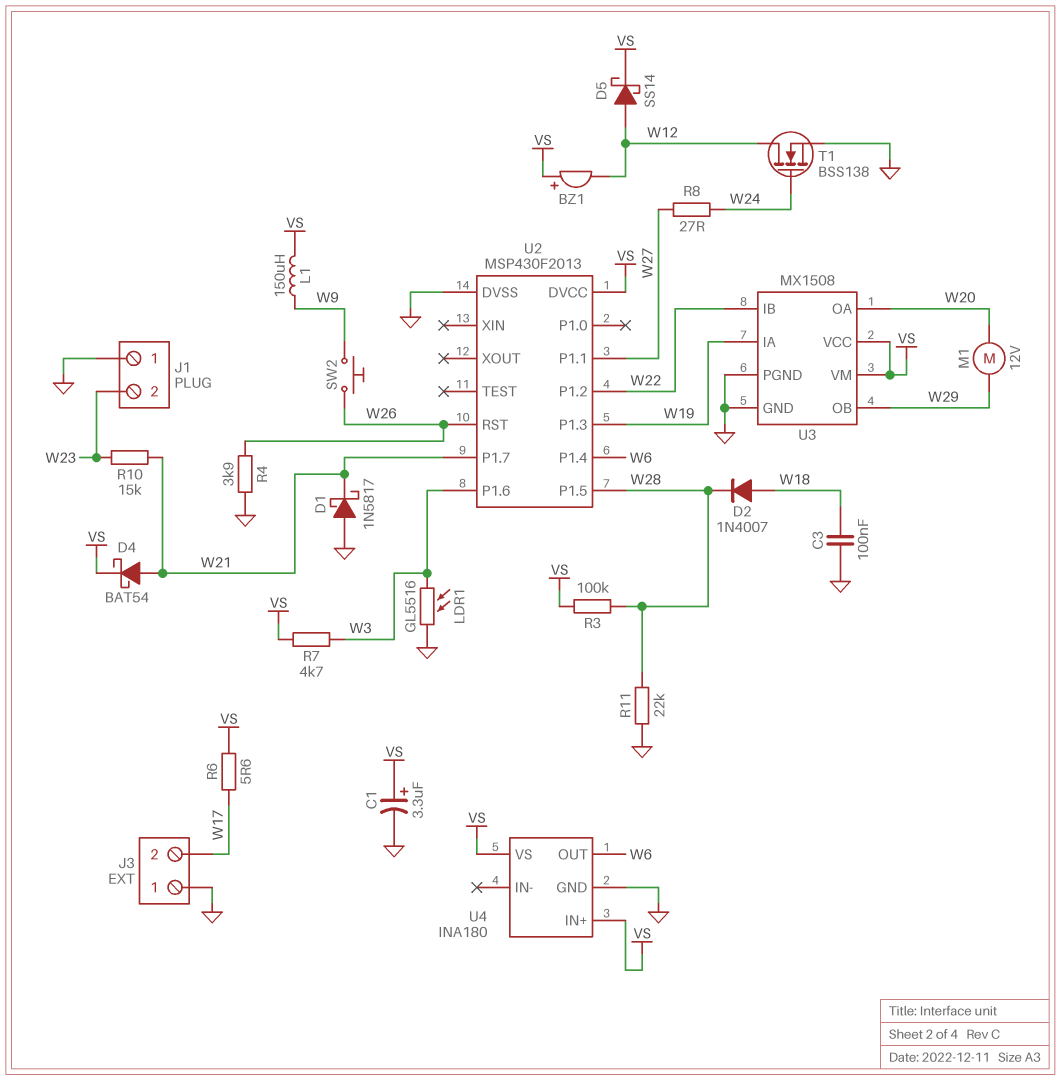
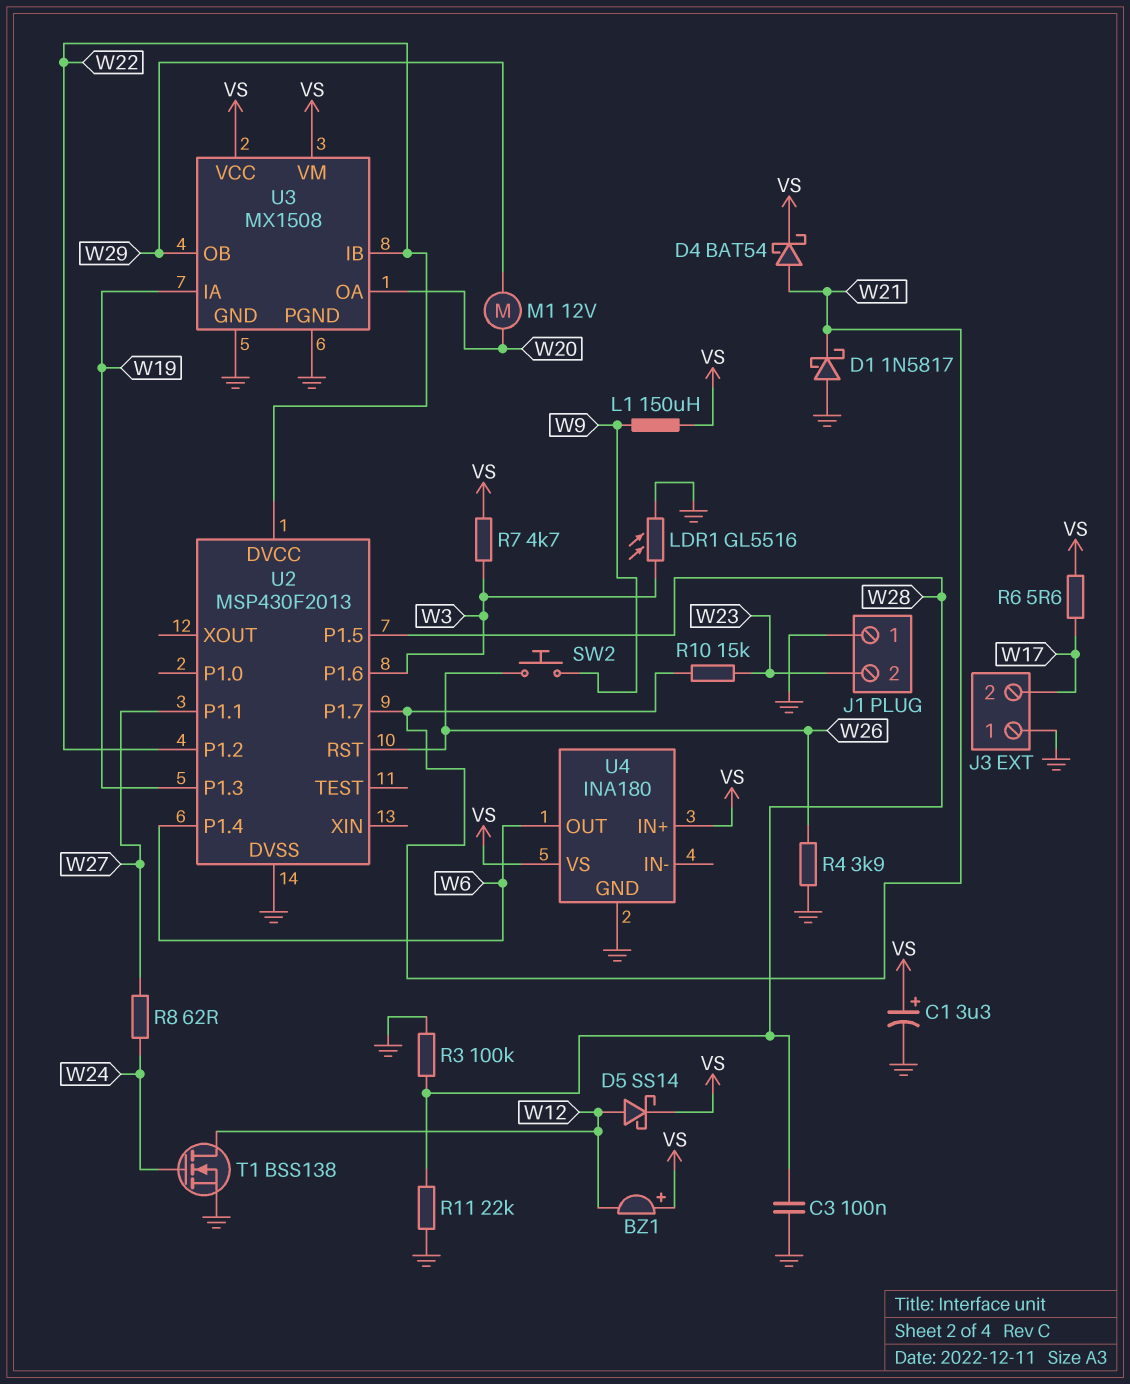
C3: 100nF (GND, W18) -> 100nF (GND, W28)
D2: diode 1N4007 (A W18, K W28) -> none
R3: 100k (VS, W28) -> 100k (GND, W28)
R8: 27 (W24, W27) -> 62 (W24, W27)
U2 pin DVCC: VS -> W22

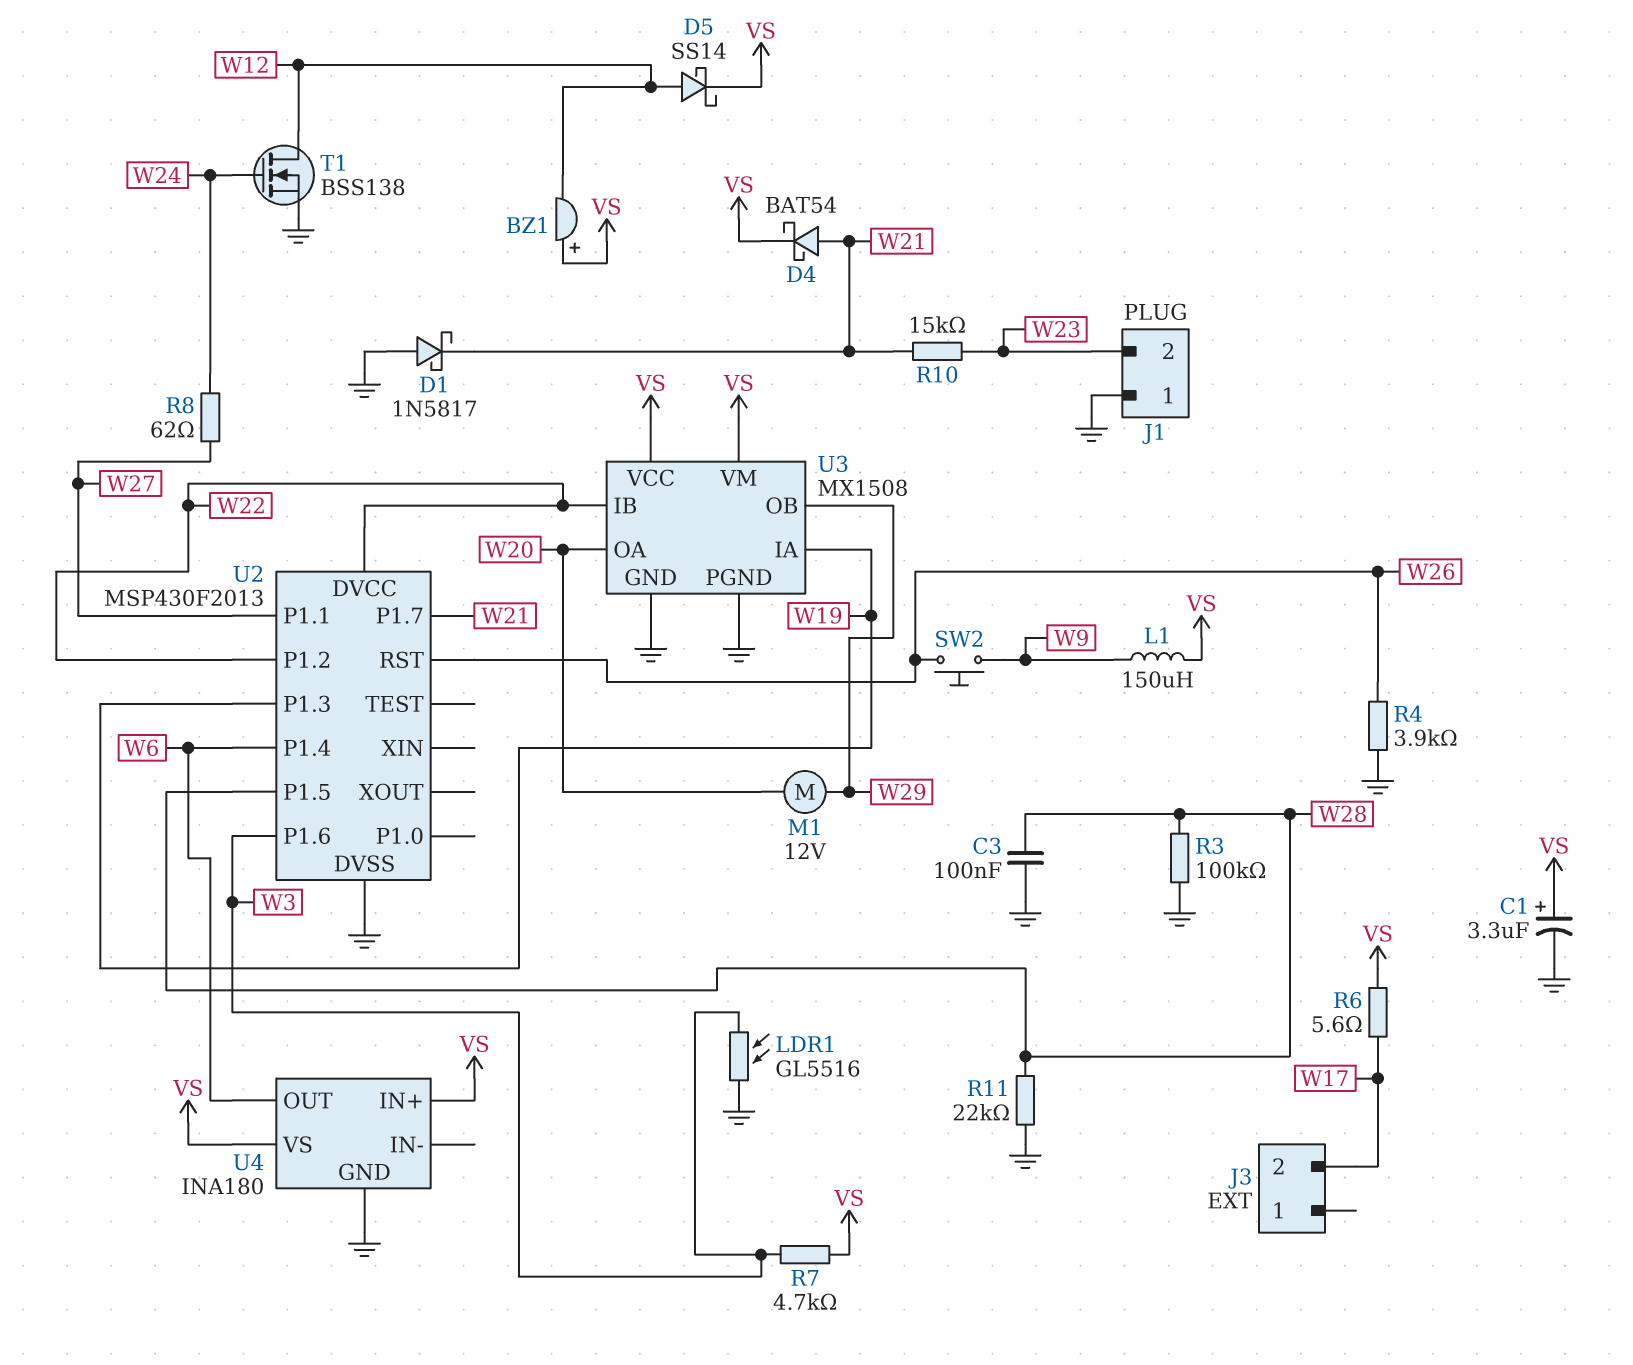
J3 pin 1: GND -> none

